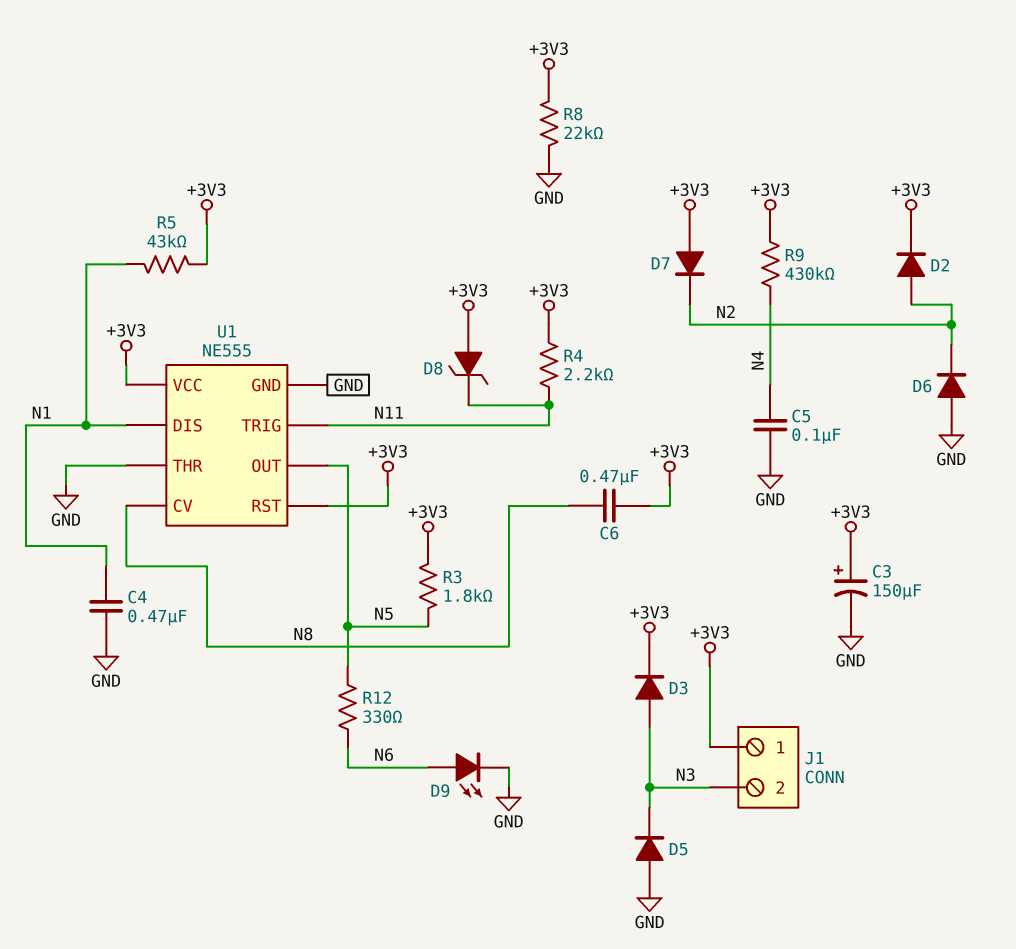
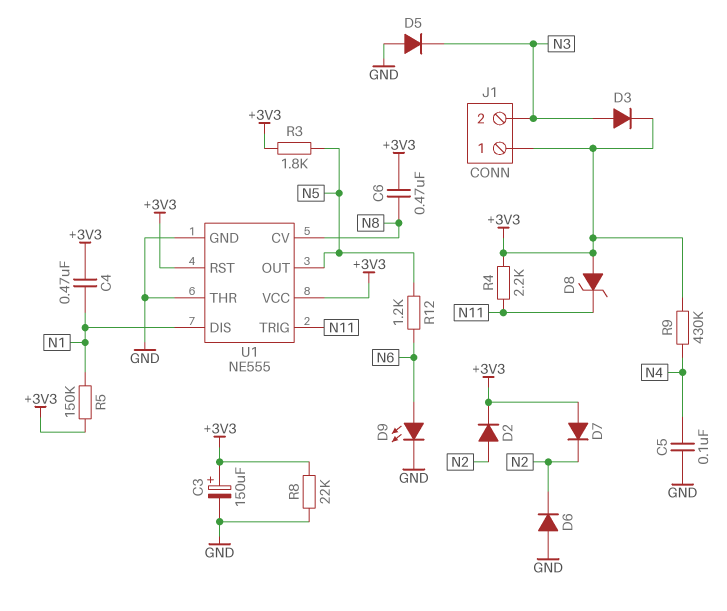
C4: 470nF (GND, N1) -> 470nF (+3V3, N1)
R5: 43k (+3V3, N1) -> 150k (+3V3, N1)
R12: 330 (N5, N6) -> 1.2k (N5, N6)

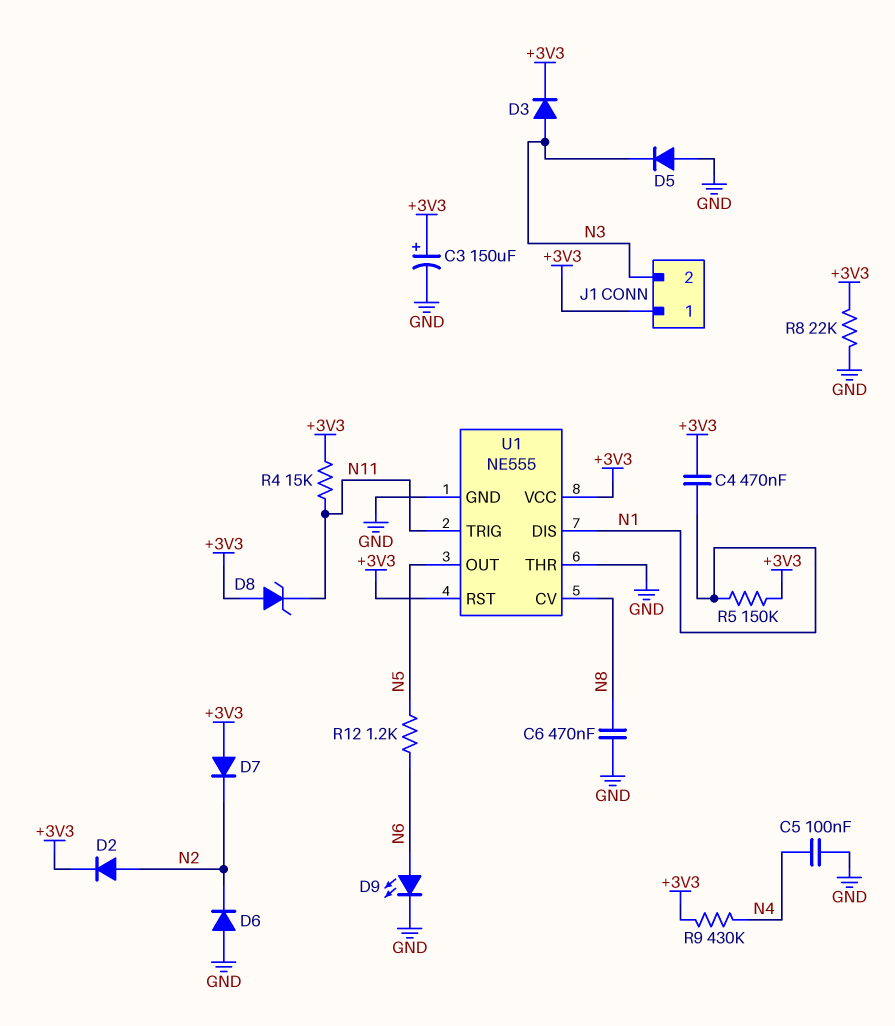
C6: 470nF (+3V3, N8) -> 470nF (GND, N8)
R3: 1.8k (+3V3, N5) -> none
R4: 2.2k (+3V3, N11) -> 15k (+3V3, N11)

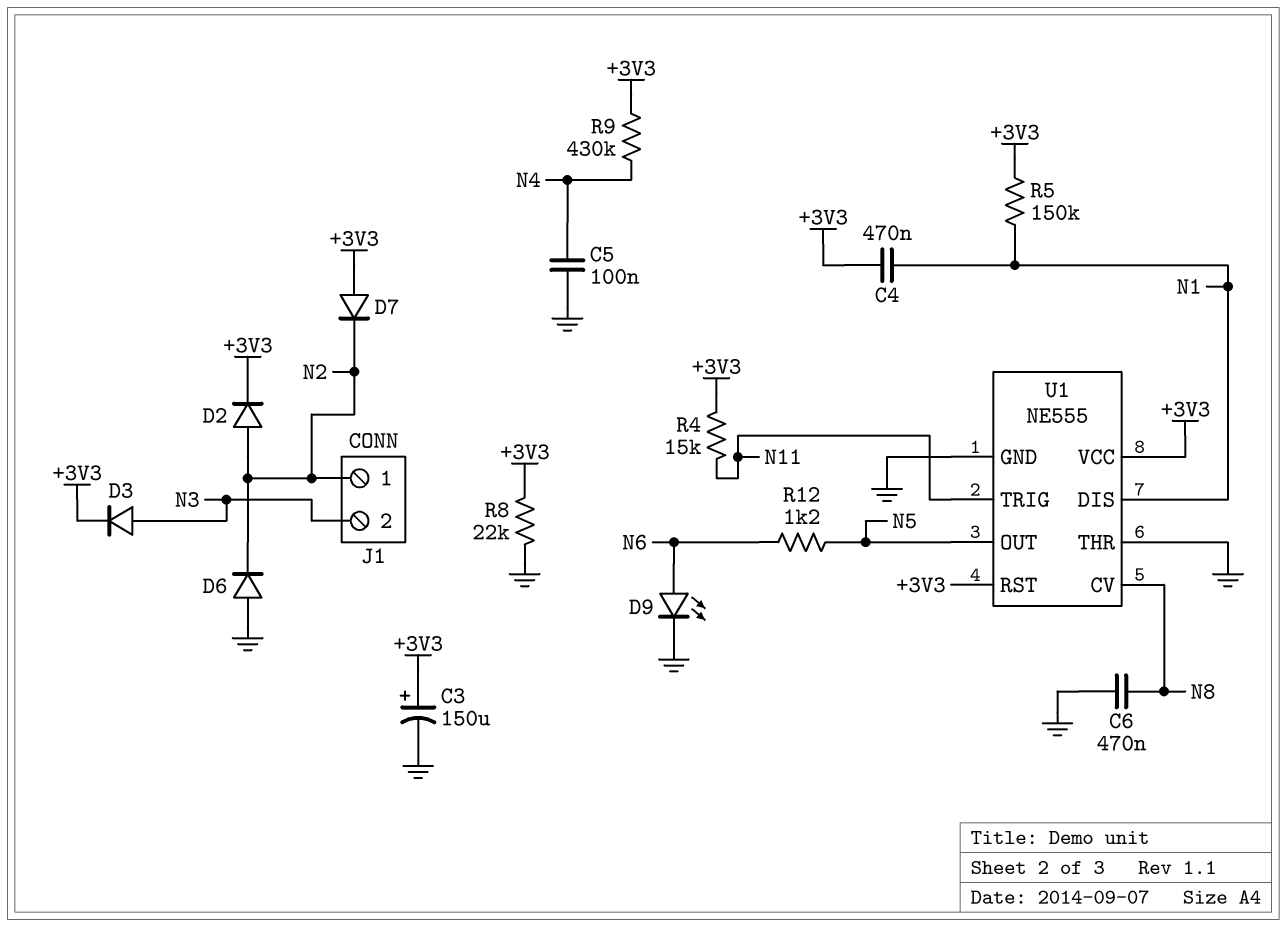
D5: diode (A GND, K N3) -> none
D8: zener (A +3V3, K N11) -> none
J1 pin 1: +3V3 -> N2

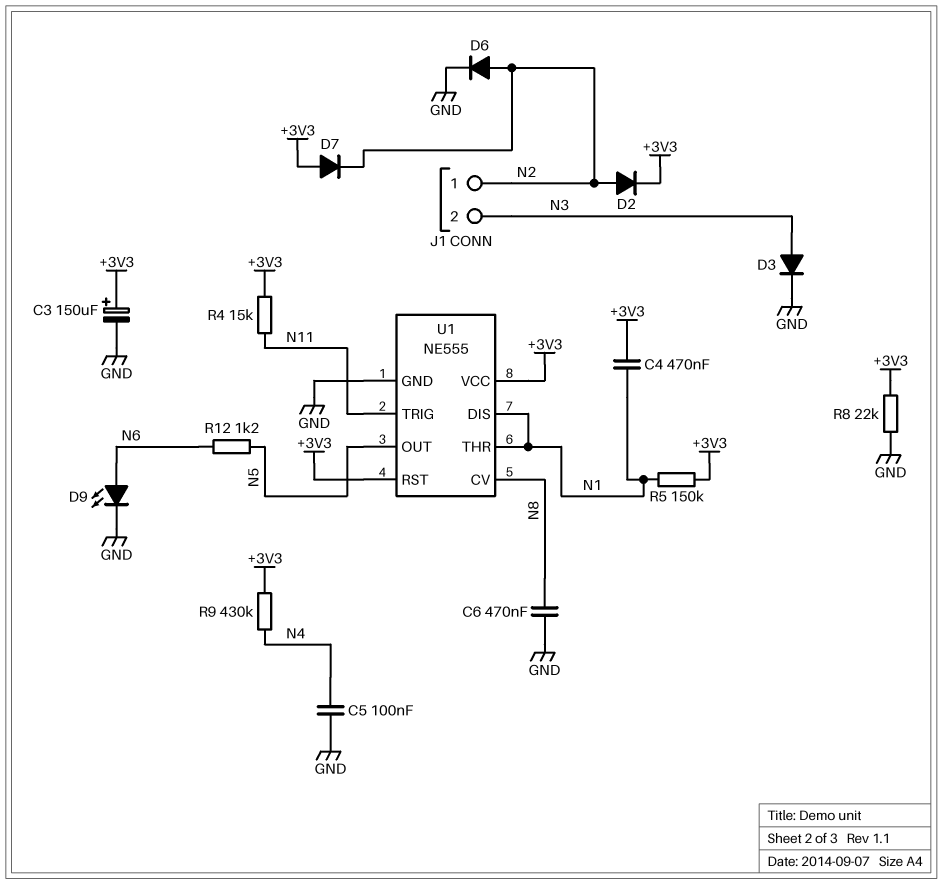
D3: diode (A N3, K +3V3) -> diode (A N3, K GND)
D6: diode (A GND, K N2) -> diode (A N2, K GND)
U1 pin THR: GND -> N1

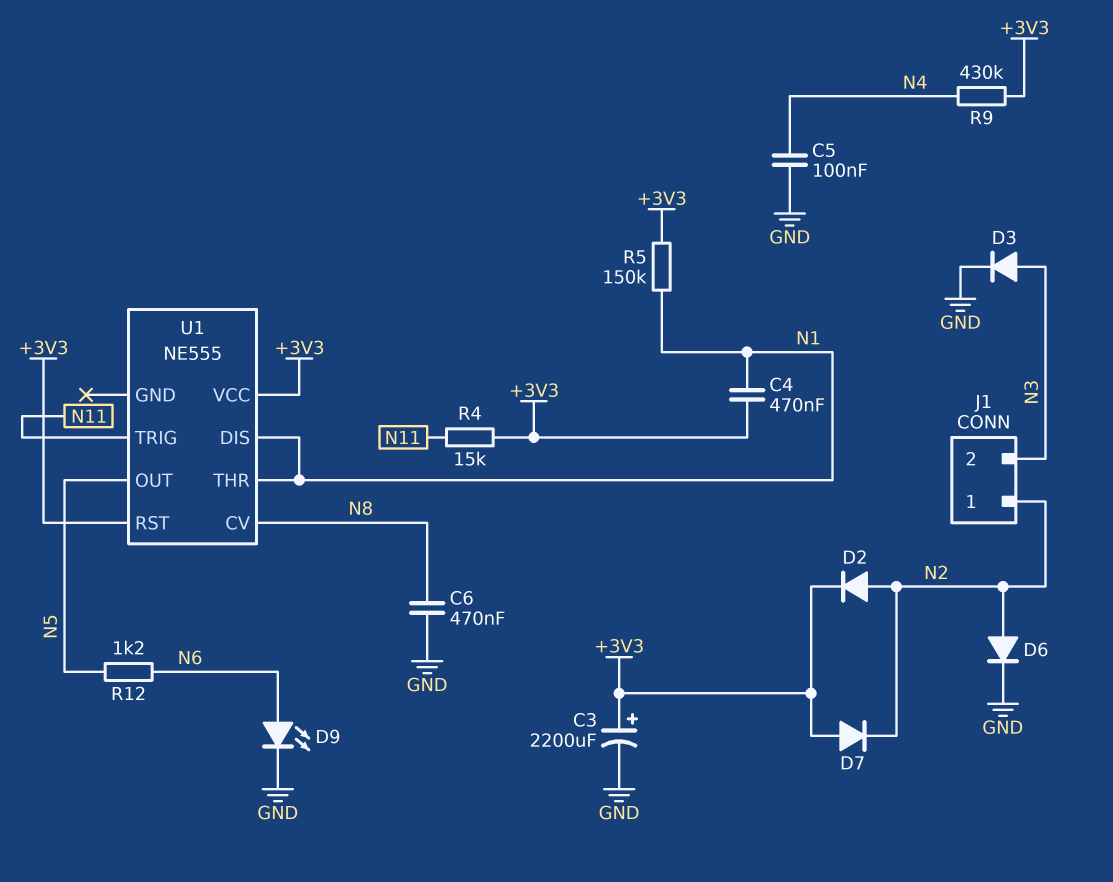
C3: 150uF (plus +3V3, minus GND) -> 2200uF (plus +3V3, minus GND)
R8: 22k (+3V3, GND) -> none
U1 pin GND: GND -> none

